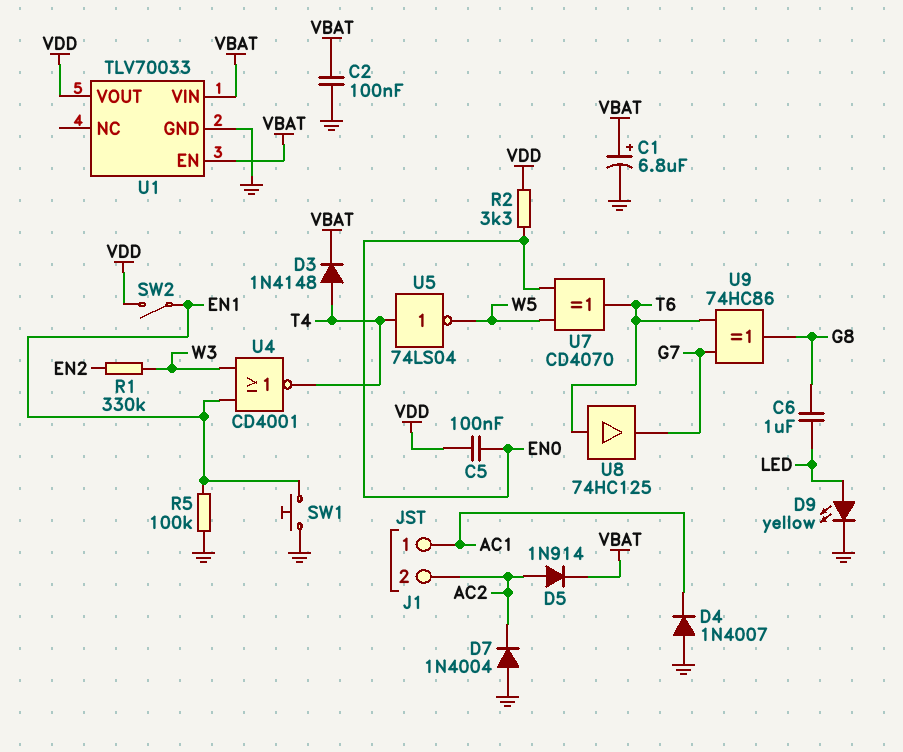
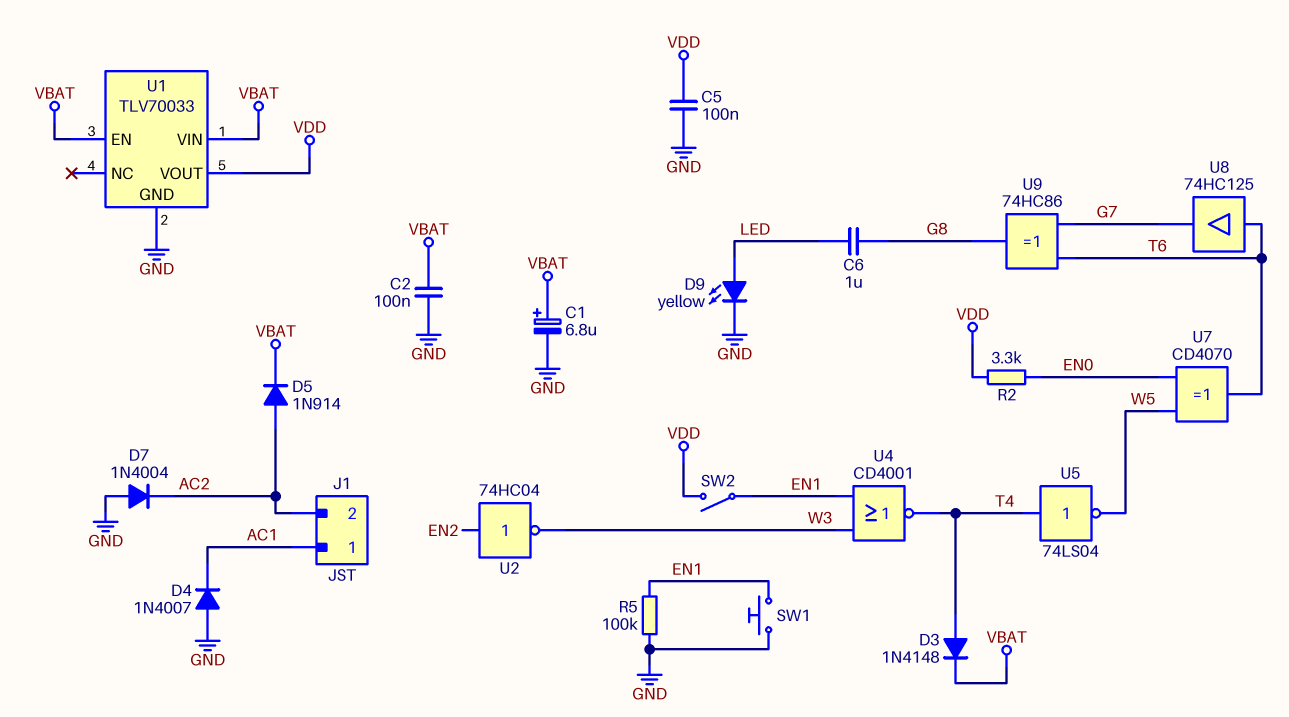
C5: 100nF (EN0, VDD) -> 100nF (GND, VDD)
R1: 330k (EN2, W3) -> none
U2: none -> NOT 74HC04 (in EN2, out W3)

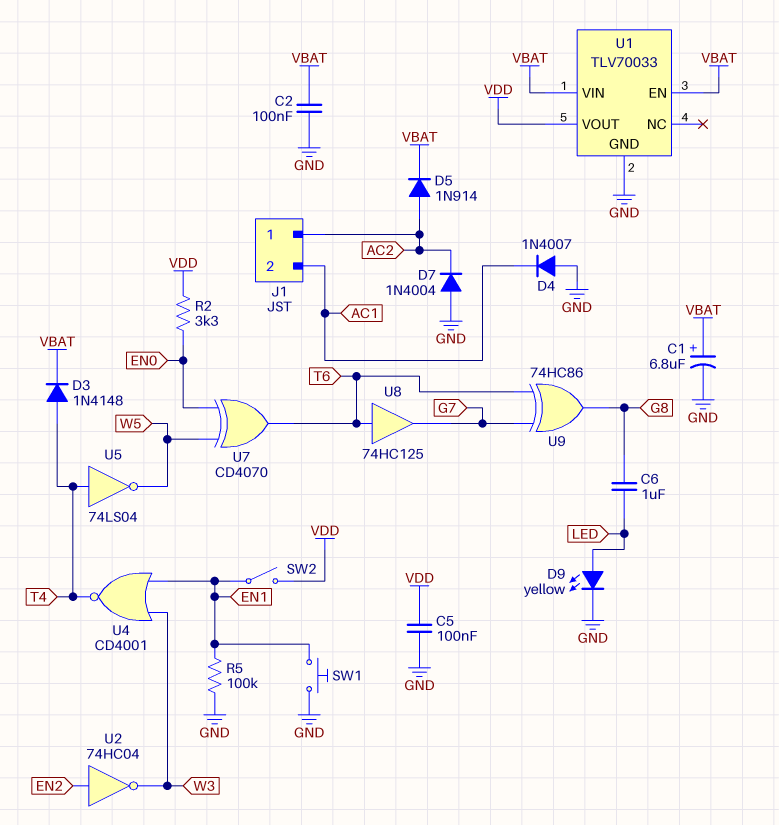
J1 pin 1: AC1 -> AC2
J1 pin 2: AC2 -> AC1

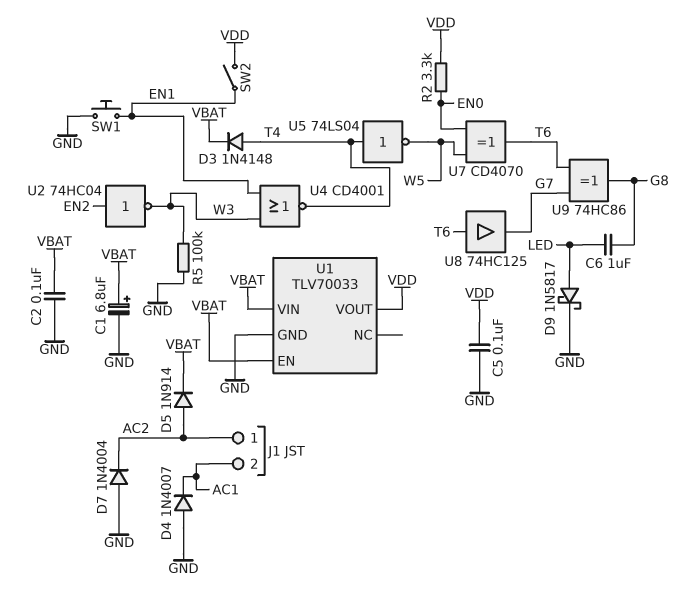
D9: LED yellow (A LED, K GND) -> schottky 1N5817 (A LED, K GND)
R5: 100k (EN1, GND) -> 100k (GND, W3)

